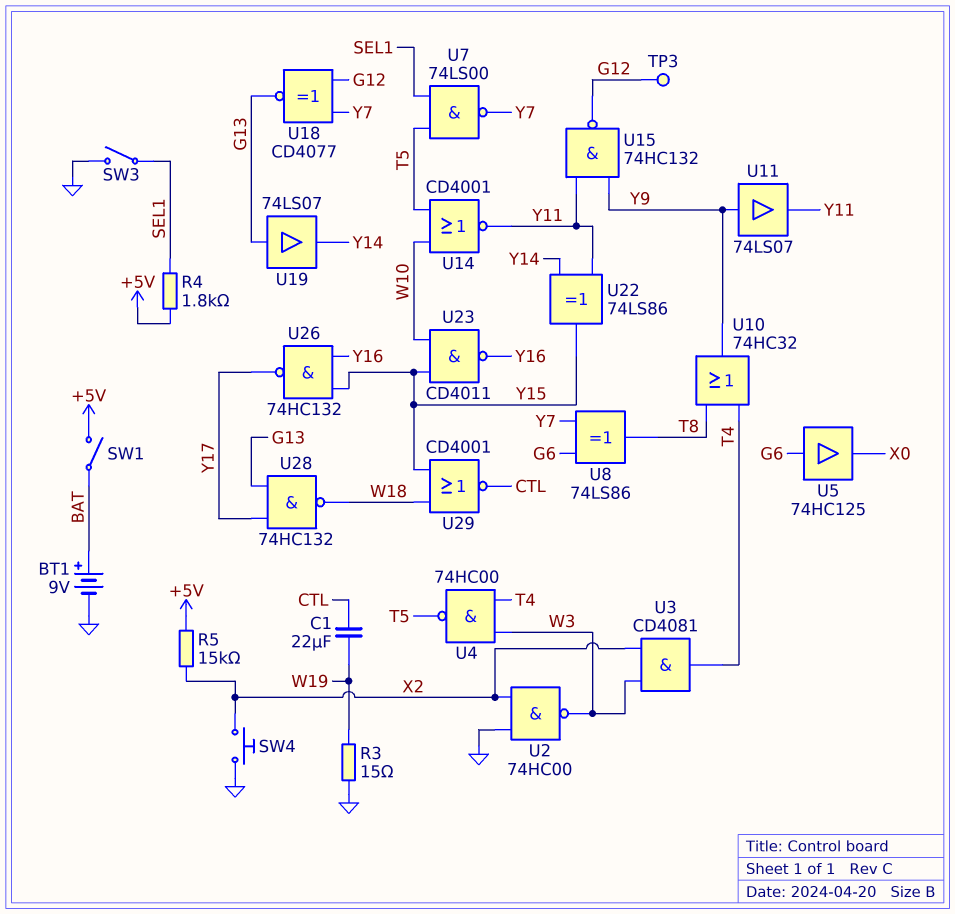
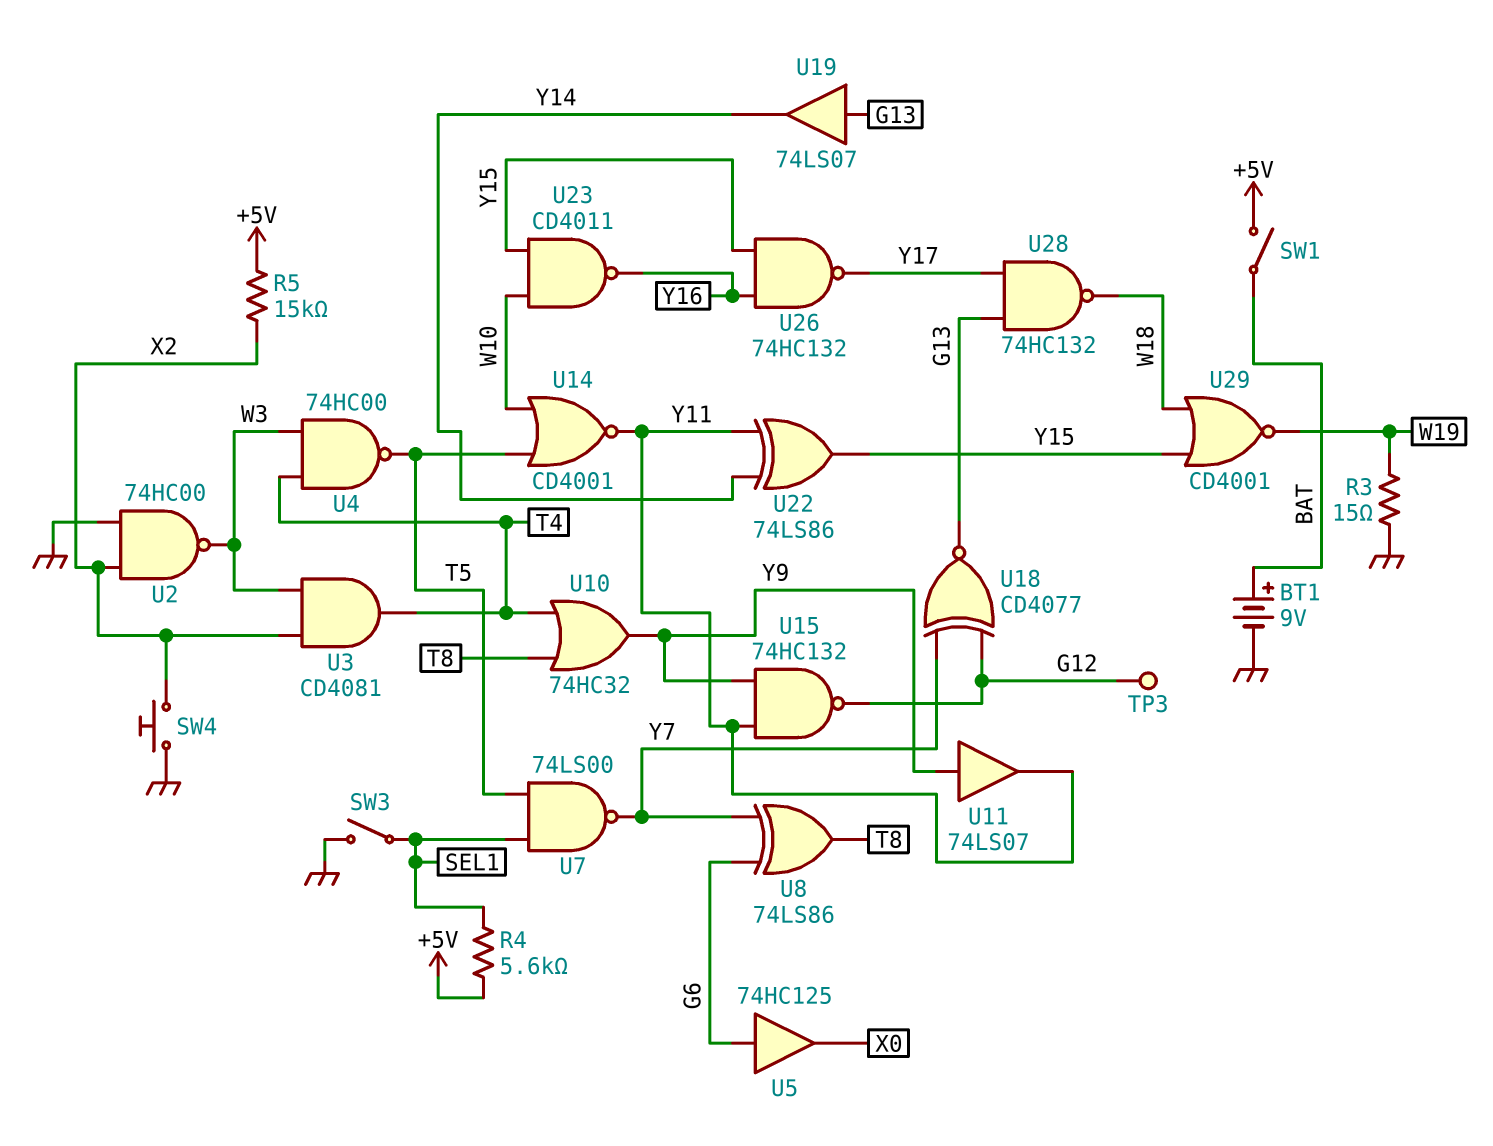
C1: 22uF (CTL, W19) -> none
R4: 1.8k (+5V, SEL1) -> 5.6k (+5V, SEL1)
U29: NOR CD4001 (in W18, in Y15, out CTL) -> NOR CD4001 (in W18, in Y15, out W19)

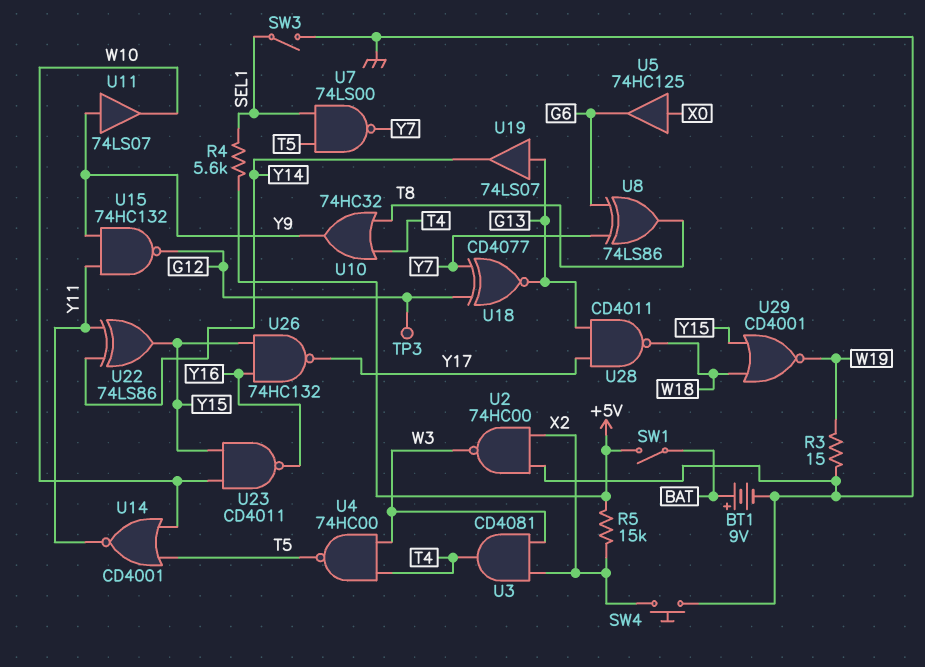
U5: buffer 74HC125 (in G6, out X0) -> buffer 74HC125 (in X0, out G6)
U11: buffer 74LS07 (in Y9, out Y11) -> buffer 74LS07 (in Y9, out W10)
U28: NAND 74HC132 (in G13, in Y17, out W18) -> NAND CD4011 (in G13, in Y17, out W18)

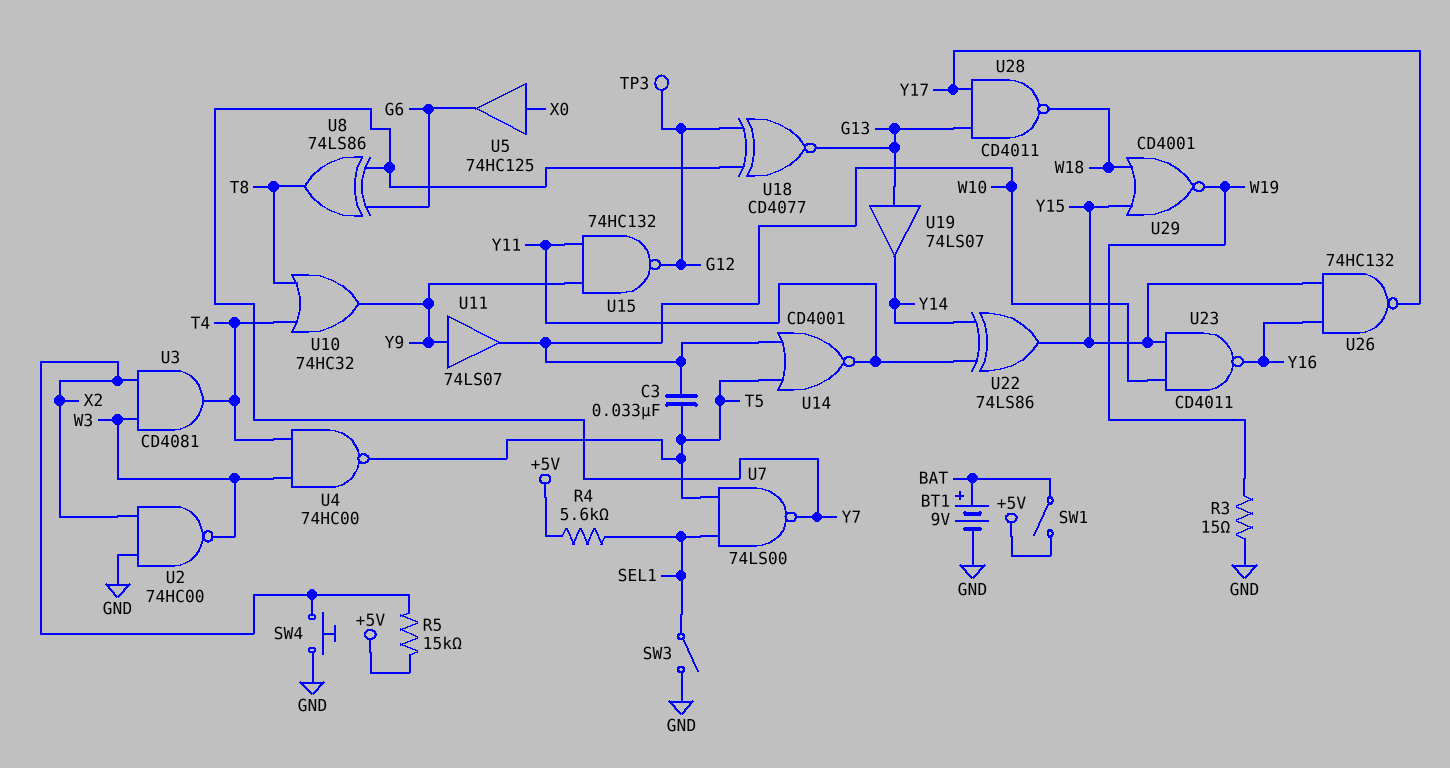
C3: none -> 33nF (T5, W10)

